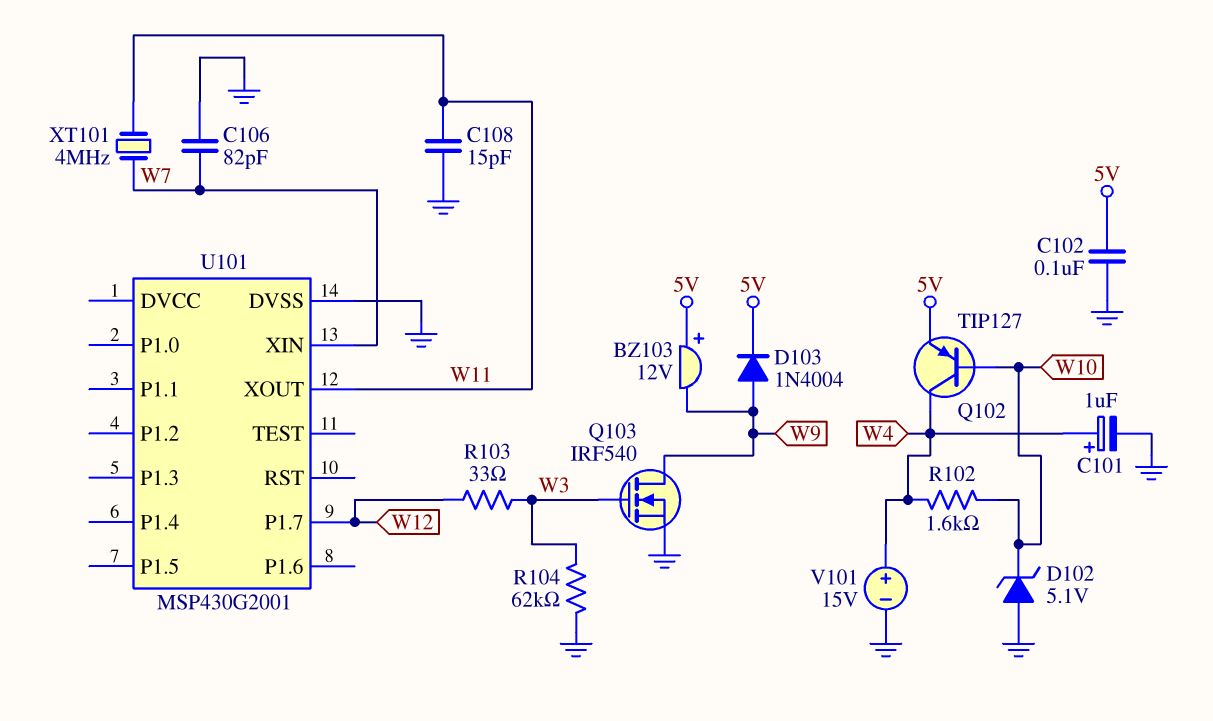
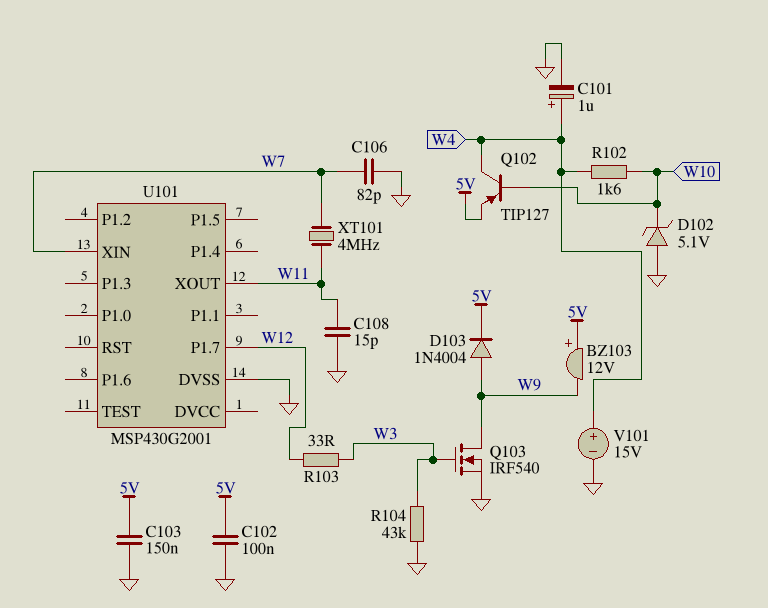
C103: none -> 150nF (5V, GND)
R104: 62k (GND, W3) -> 43k (GND, W3)

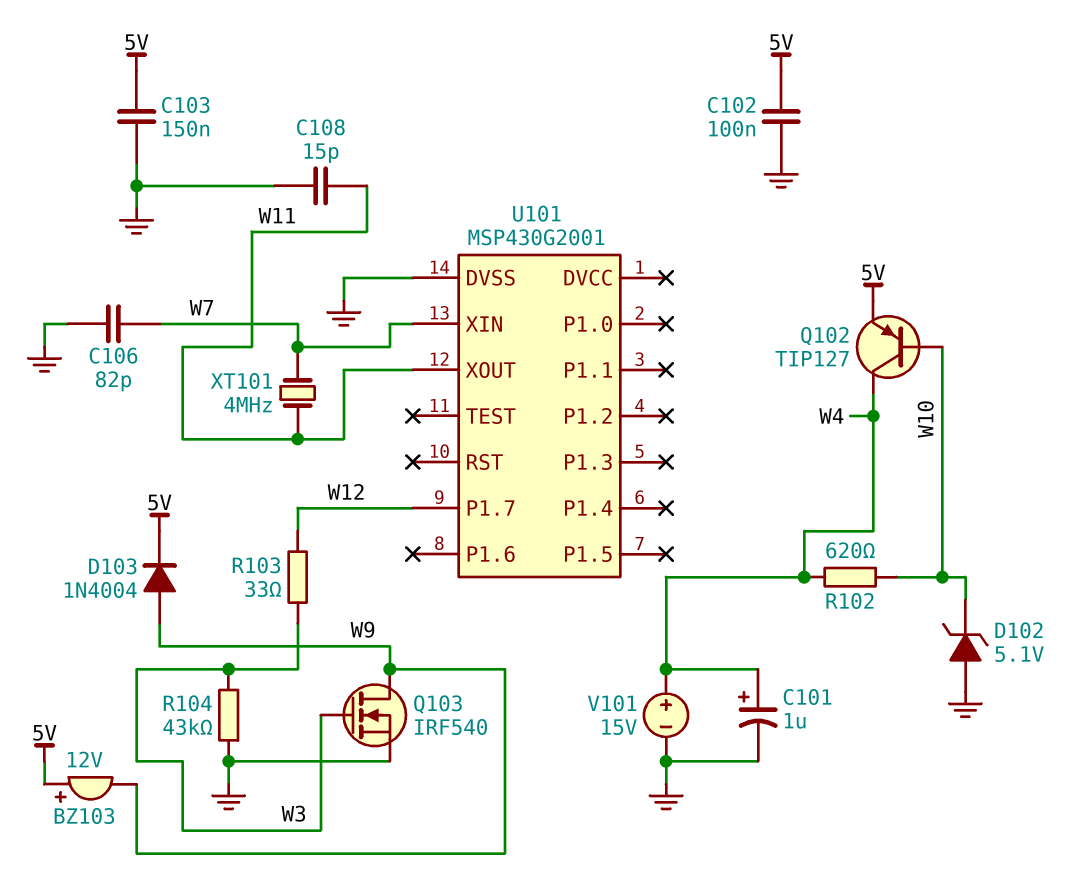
R102: 1.6k (W4, W10) -> 620 (W4, W10)

